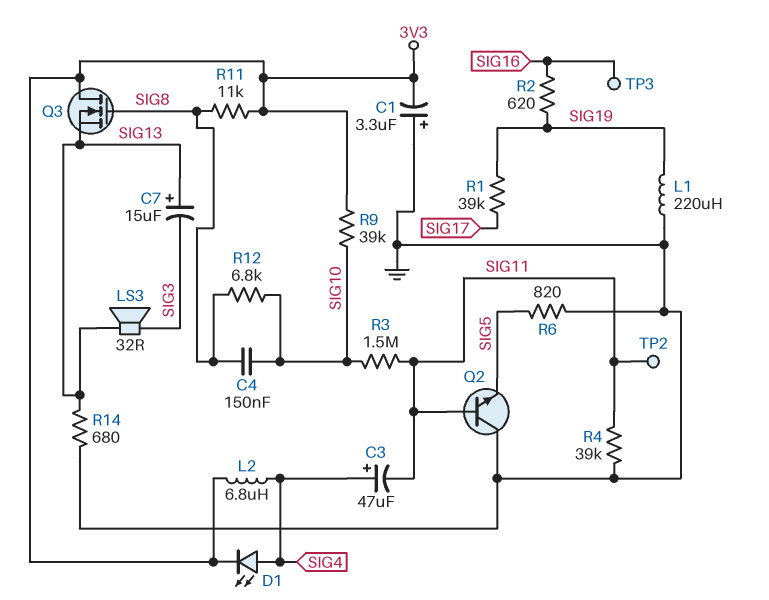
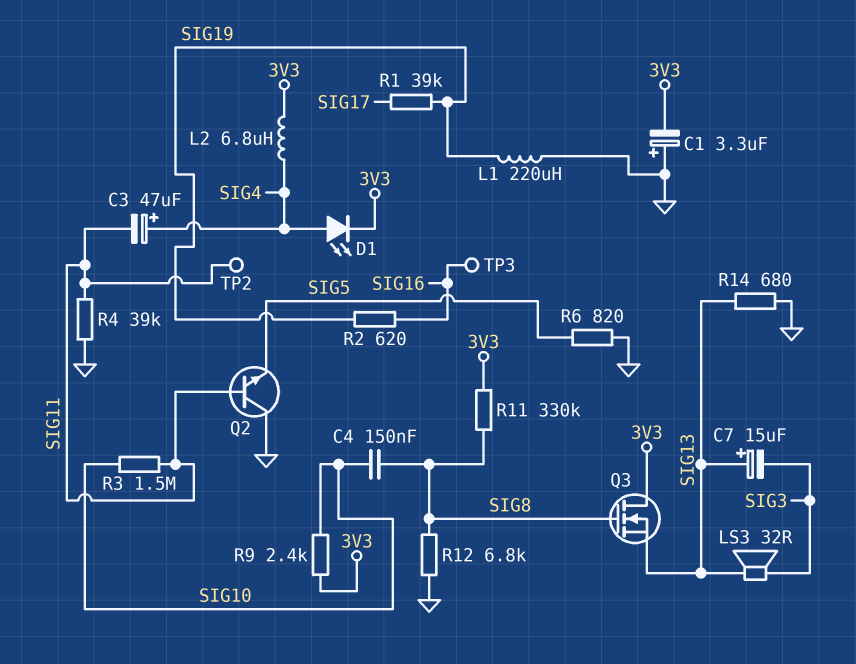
R9: 39k (3V3, SIG10) -> 2.4k (3V3, SIG10)
R11: 11k (3V3, SIG8) -> 330k (3V3, SIG8)
R12: 6.8k (SIG8, SIG10) -> 6.8k (GND, SIG8)

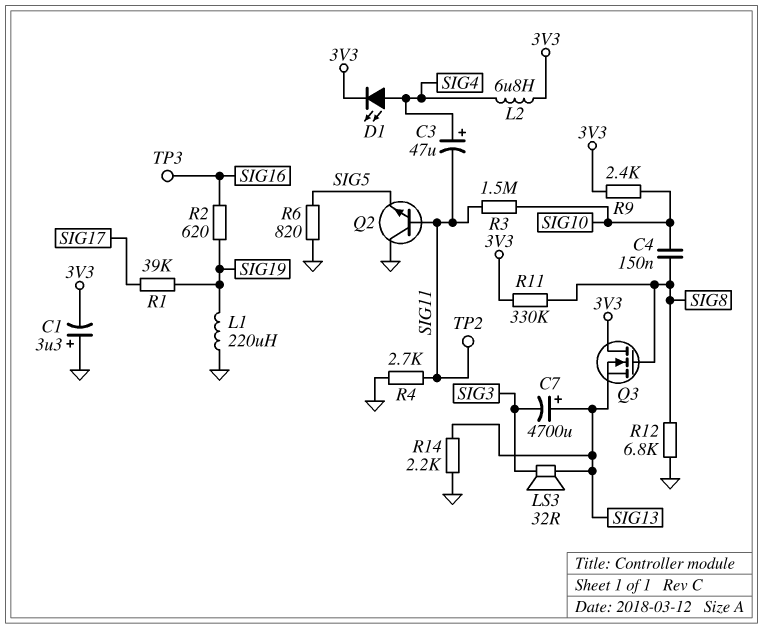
C7: 15uF (plus SIG13, minus SIG3) -> 4700uF (plus SIG13, minus SIG3)
R4: 39k (GND, SIG11) -> 2.7k (GND, SIG11)
R14: 680 (GND, SIG13) -> 2.2k (GND, SIG13)

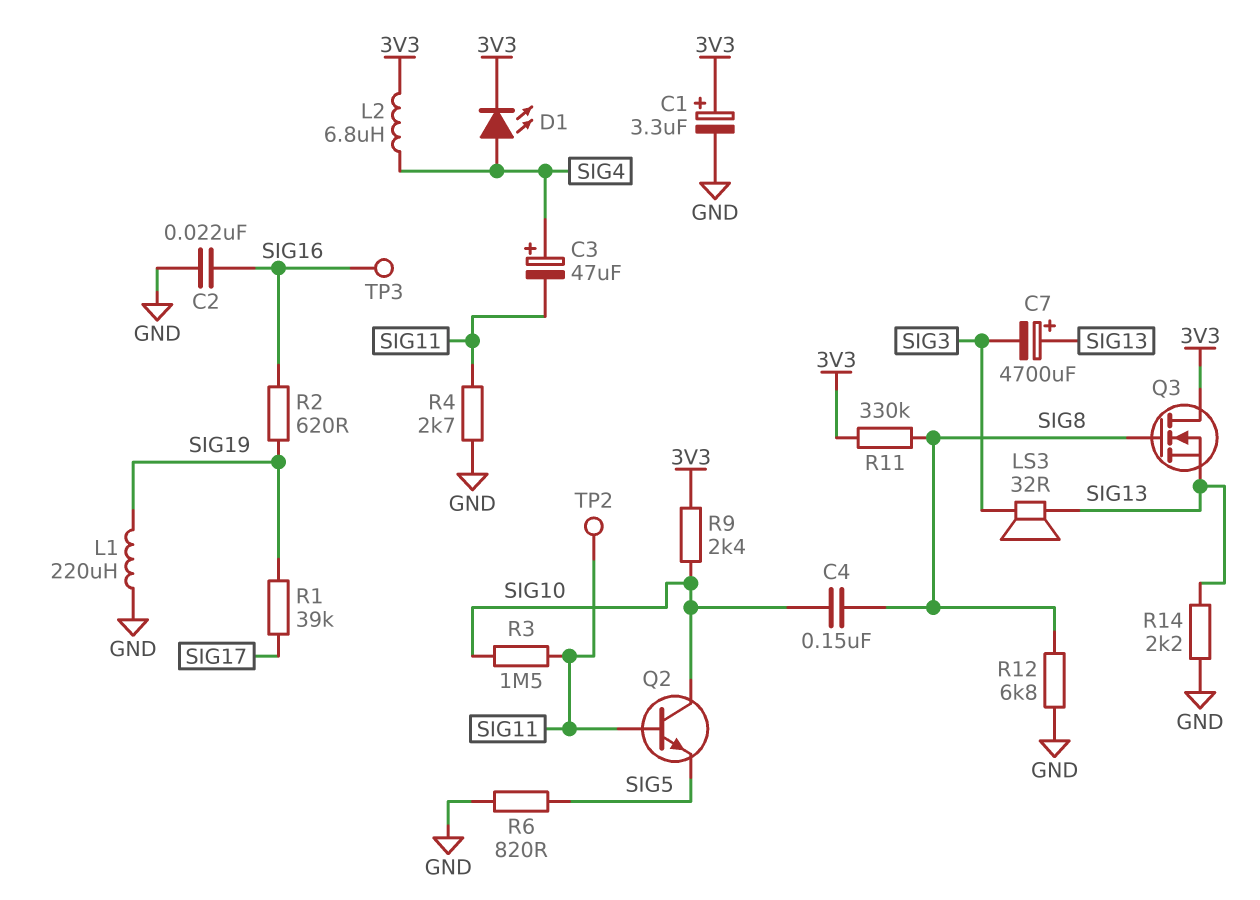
C1: 3.3uF (plus GND, minus 3V3) -> 3.3uF (plus 3V3, minus GND)
C2: none -> 22nF (GND, SIG16)
Q2: NPN (B SIG11, C GND, E SIG5) -> NPN (B SIG11, C SIG10, E SIG5)

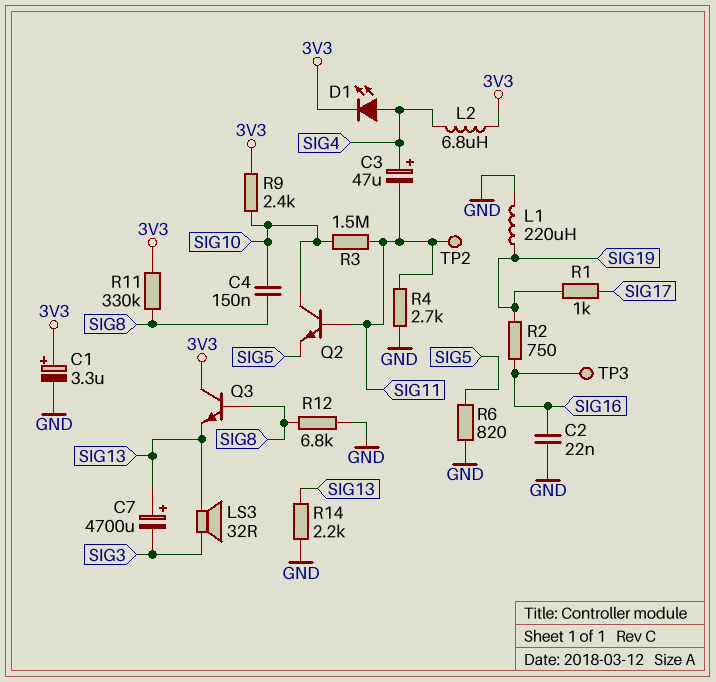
Q3: NMOS (G SIG8, D 3V3, S SIG13) -> NPN (B SIG8, C 3V3, E SIG13)
R1: 39k (SIG17, SIG19) -> 1k (SIG17, SIG19)
R2: 620 (SIG16, SIG19) -> 750 (SIG16, SIG19)

